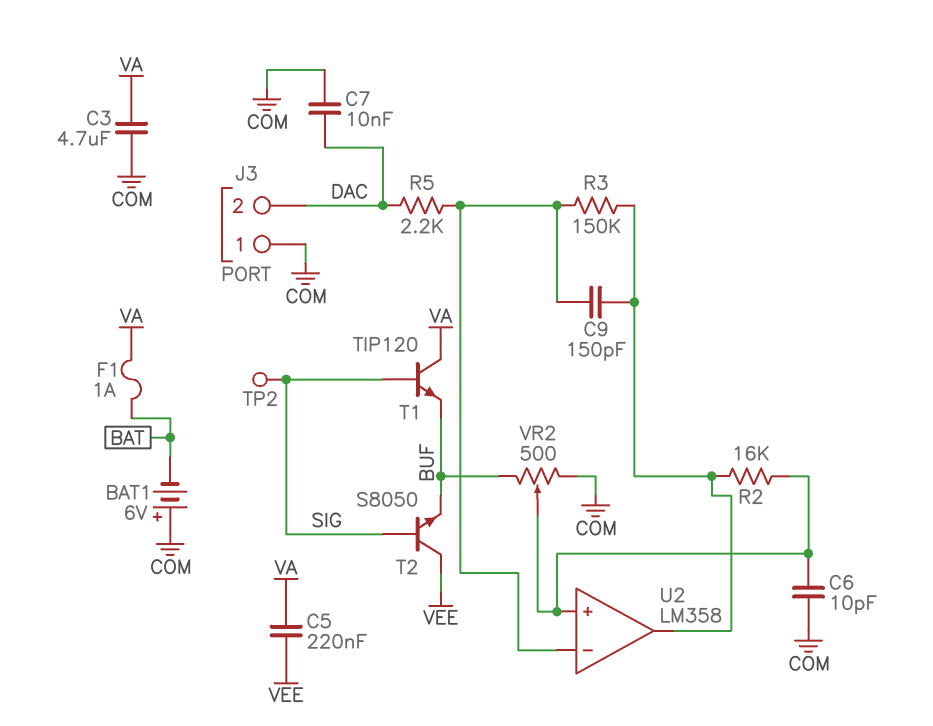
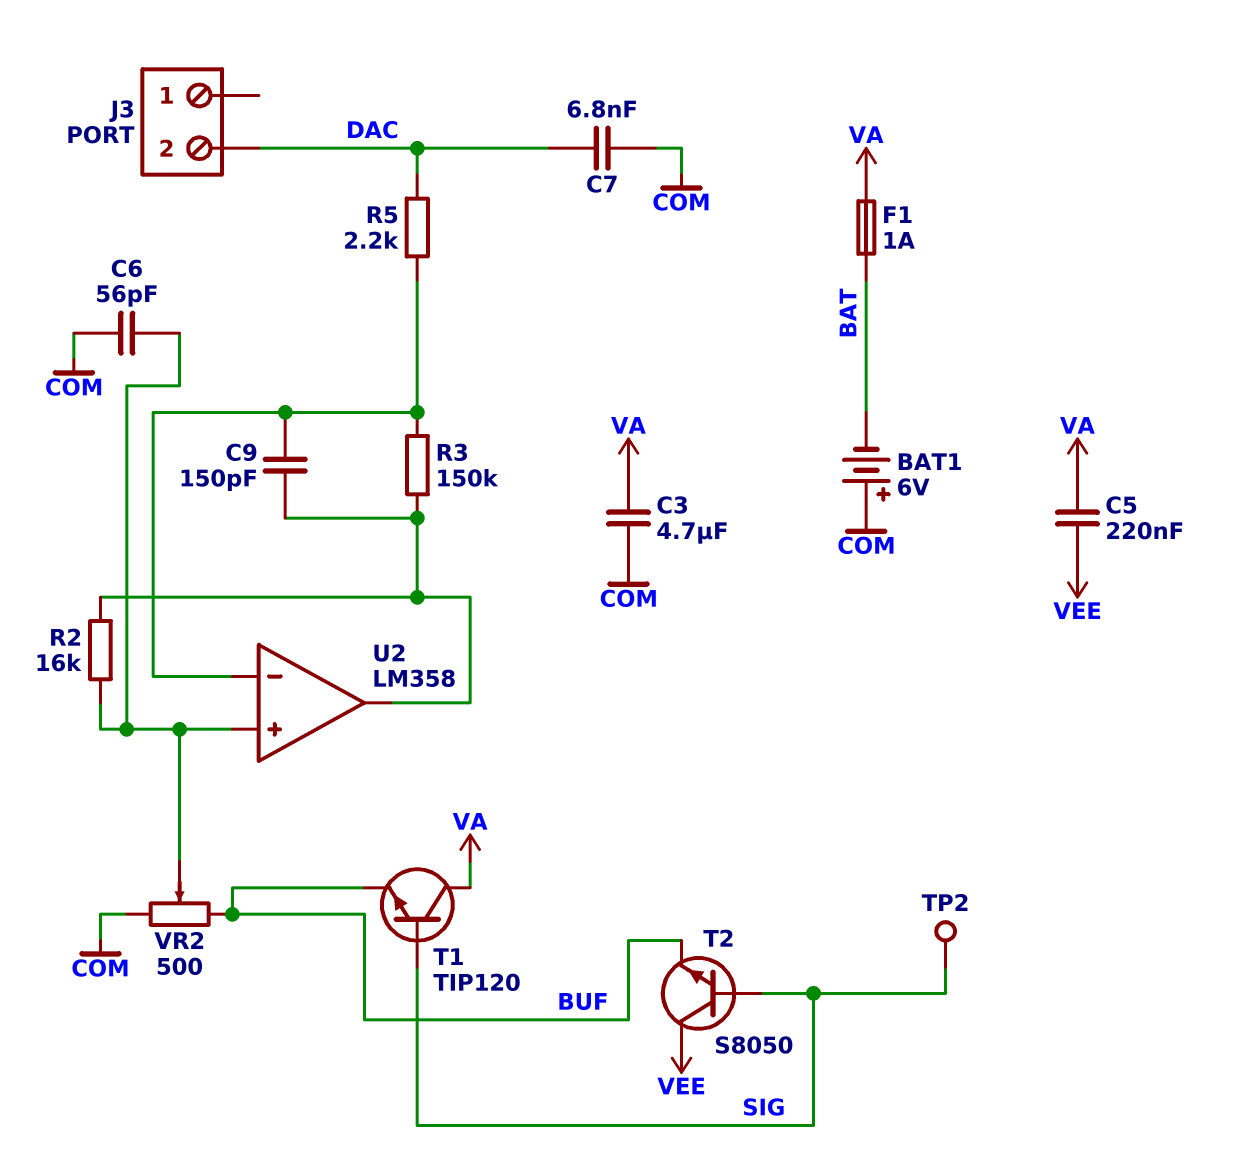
C6: 10pF (COM, U2/in+) -> 56pF (COM, U2/in+)
C7: 10nF (COM, DAC) -> 6.8nF (COM, DAC)
J3 pin 1: COM -> none

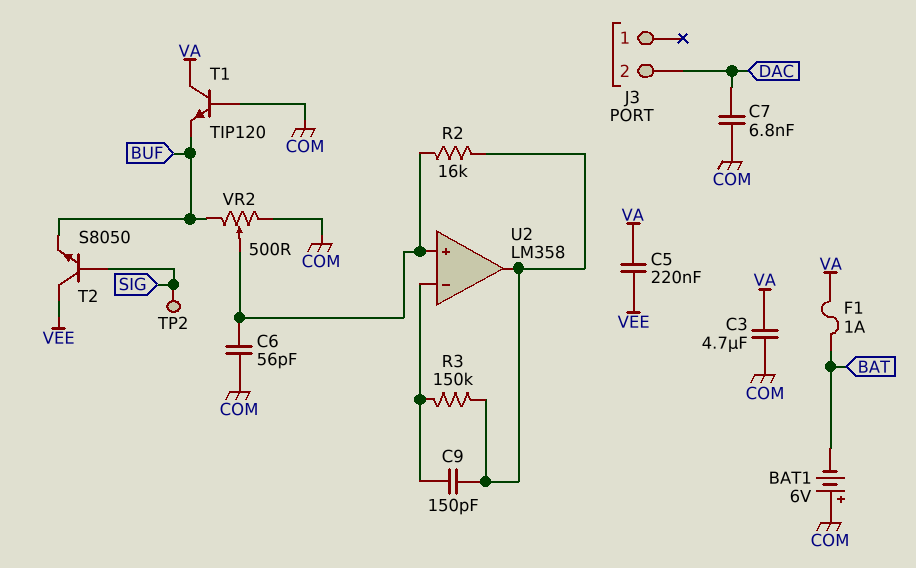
R5: 2.2k (DAC, U2/in-) -> none
T1: NPN TIP120 (B SIG, C VA, E BUF) -> NPN TIP120 (B COM, C VA, E BUF)

